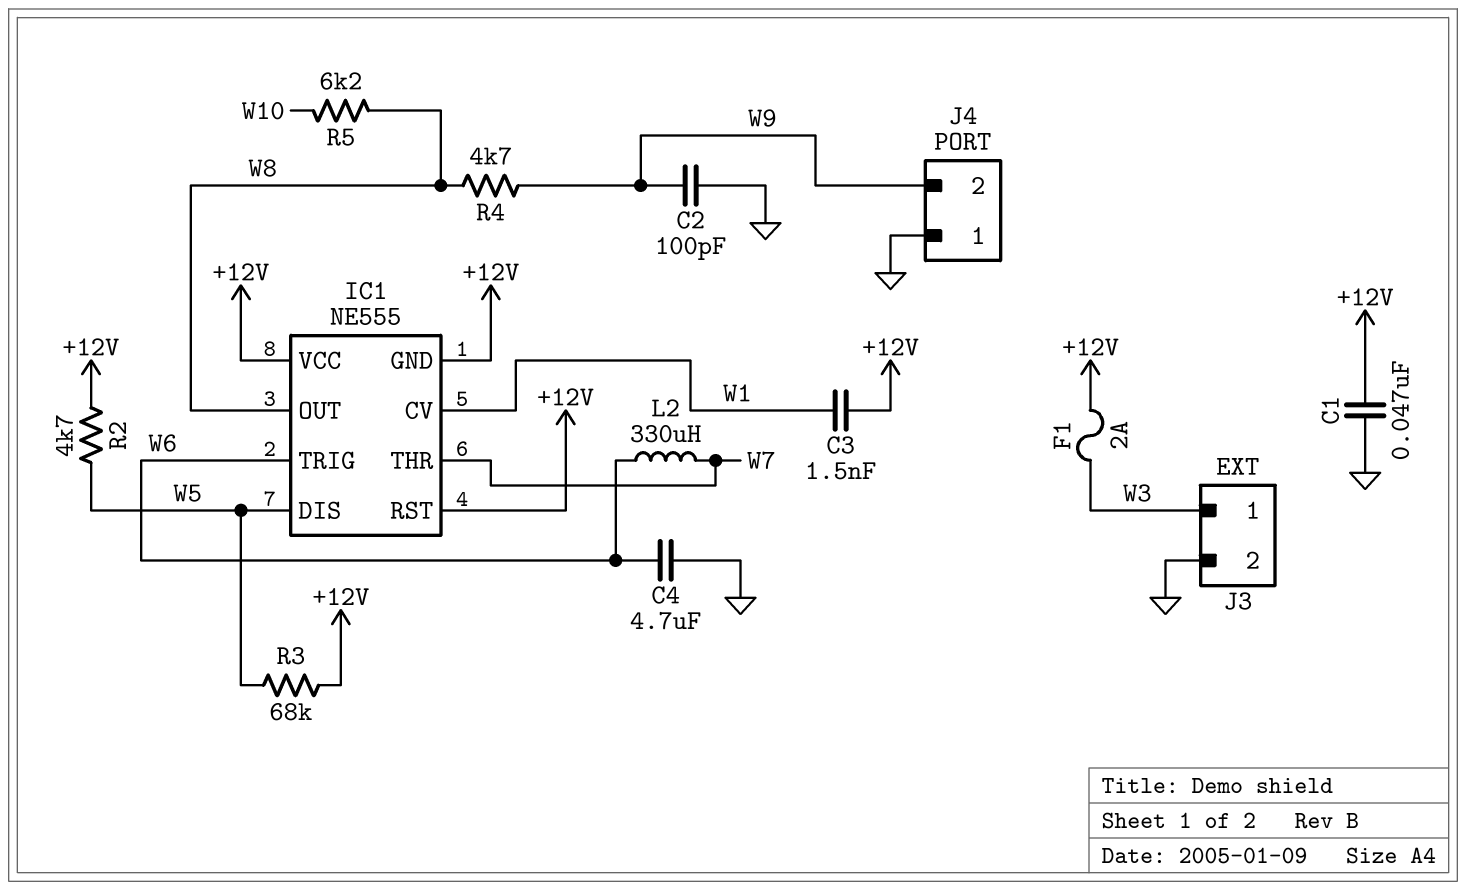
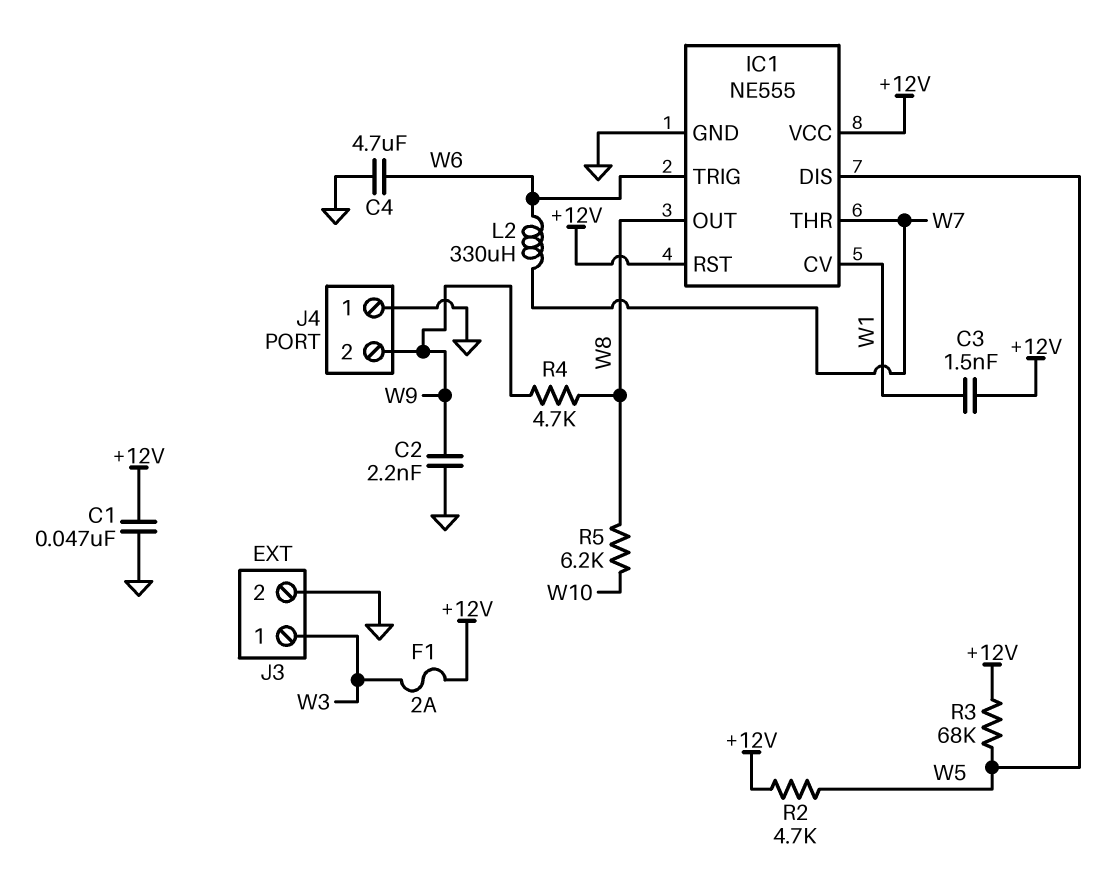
C2: 100pF (GND, W9) -> 2.2nF (GND, W9)
IC1 pin GND: +12V -> GND

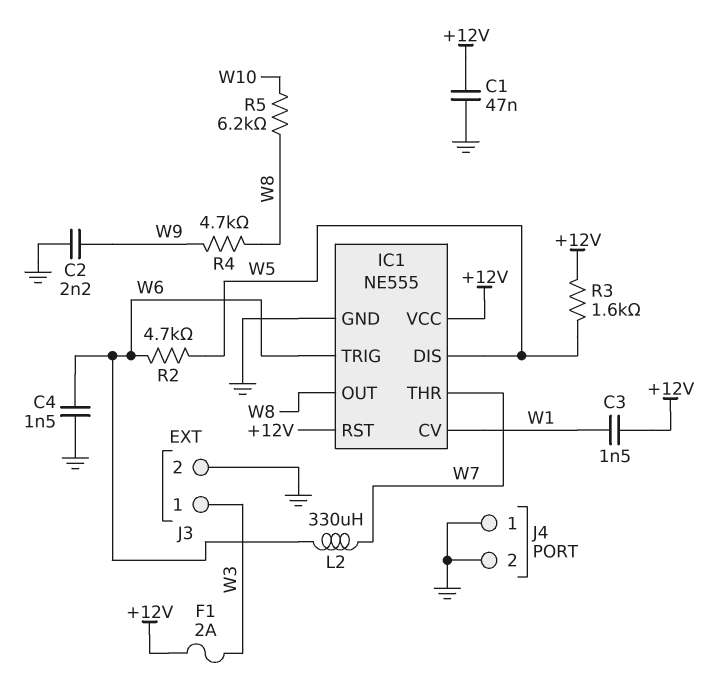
C4: 4.7uF (GND, W6) -> 1.5nF (GND, W6)
J4 pin 2: W9 -> GND
R2: 4.7k (+12V, W5) -> 4.7k (W5, W6)
R3: 68k (+12V, W5) -> 1.6k (+12V, W5)

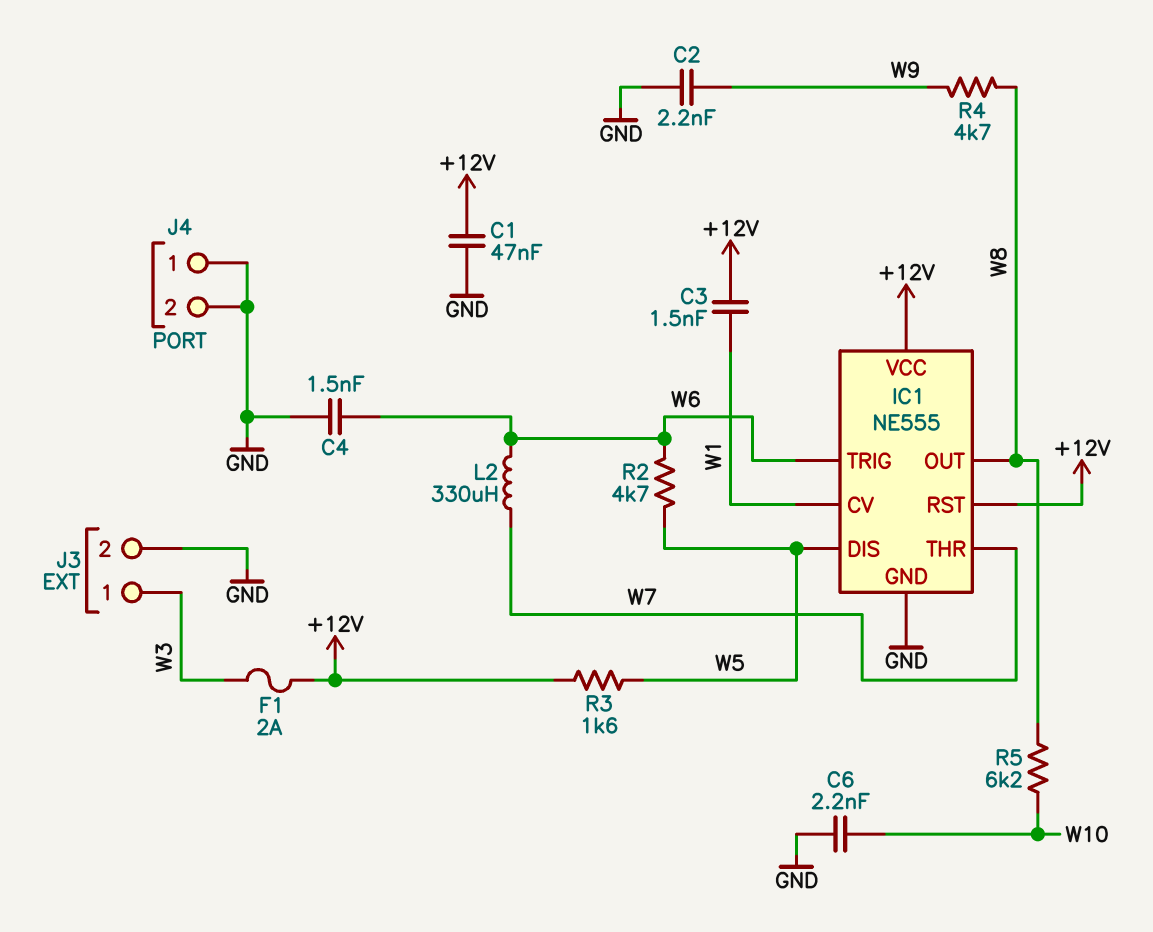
C6: none -> 2.2nF (GND, W10)

